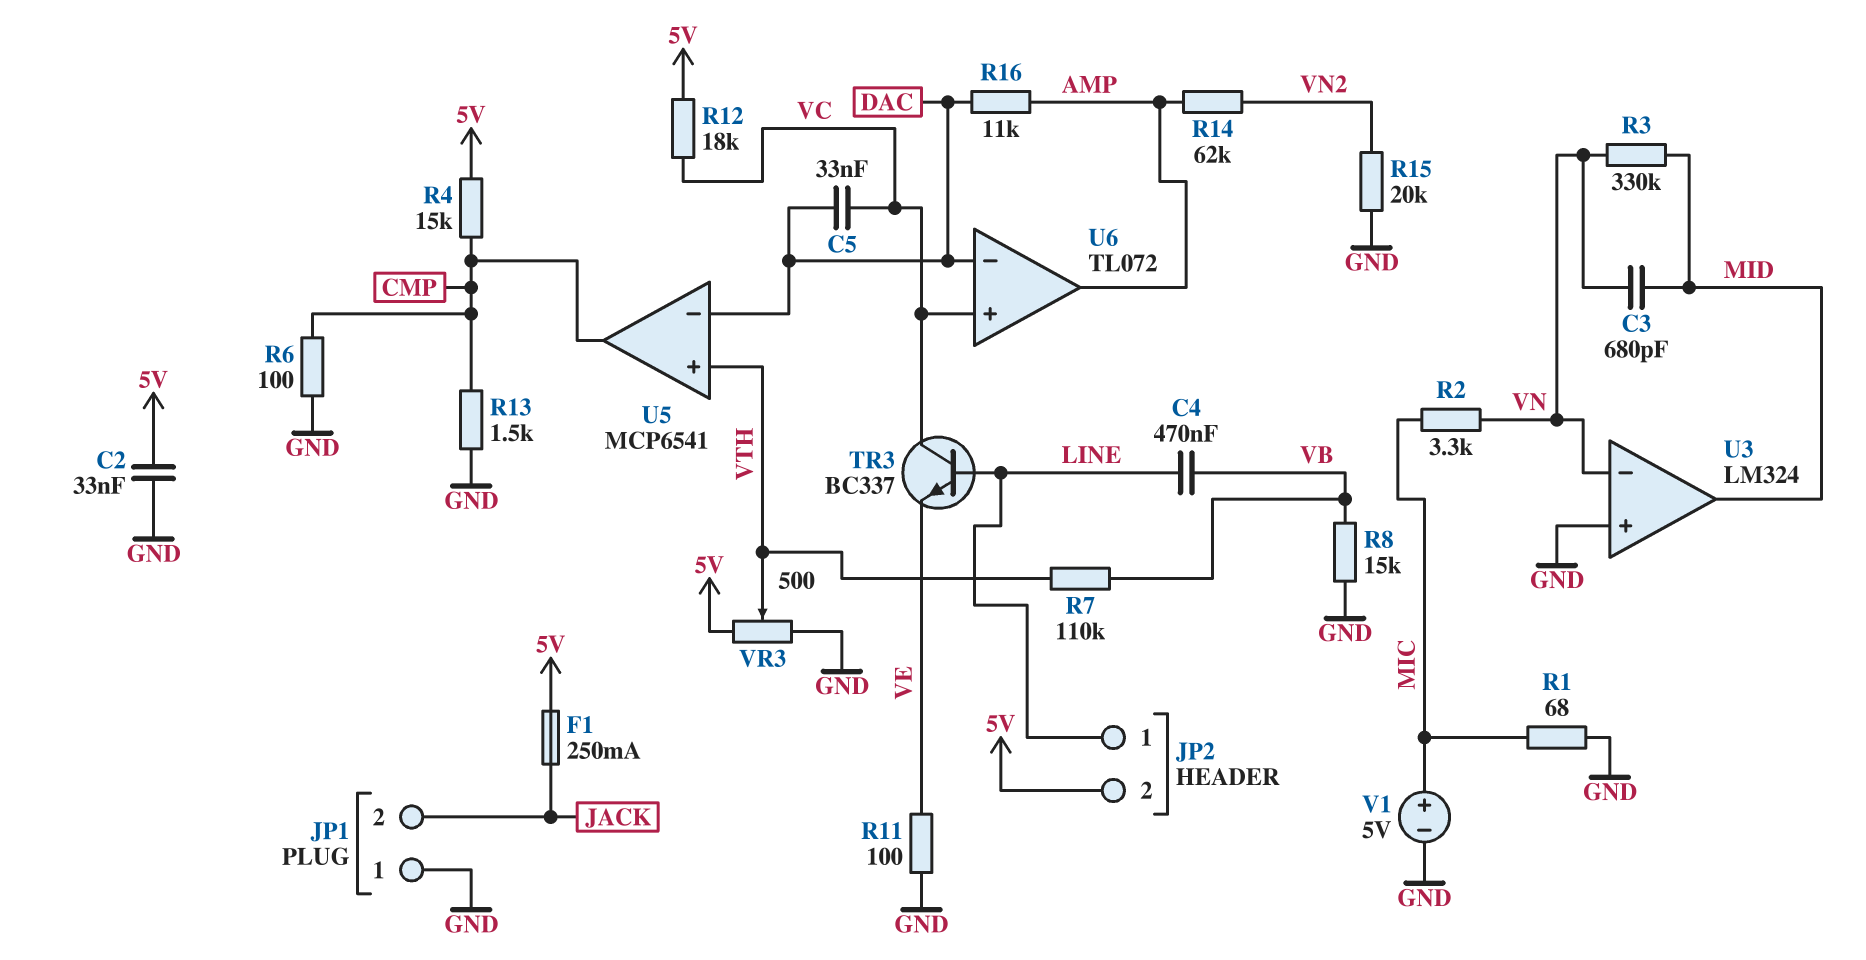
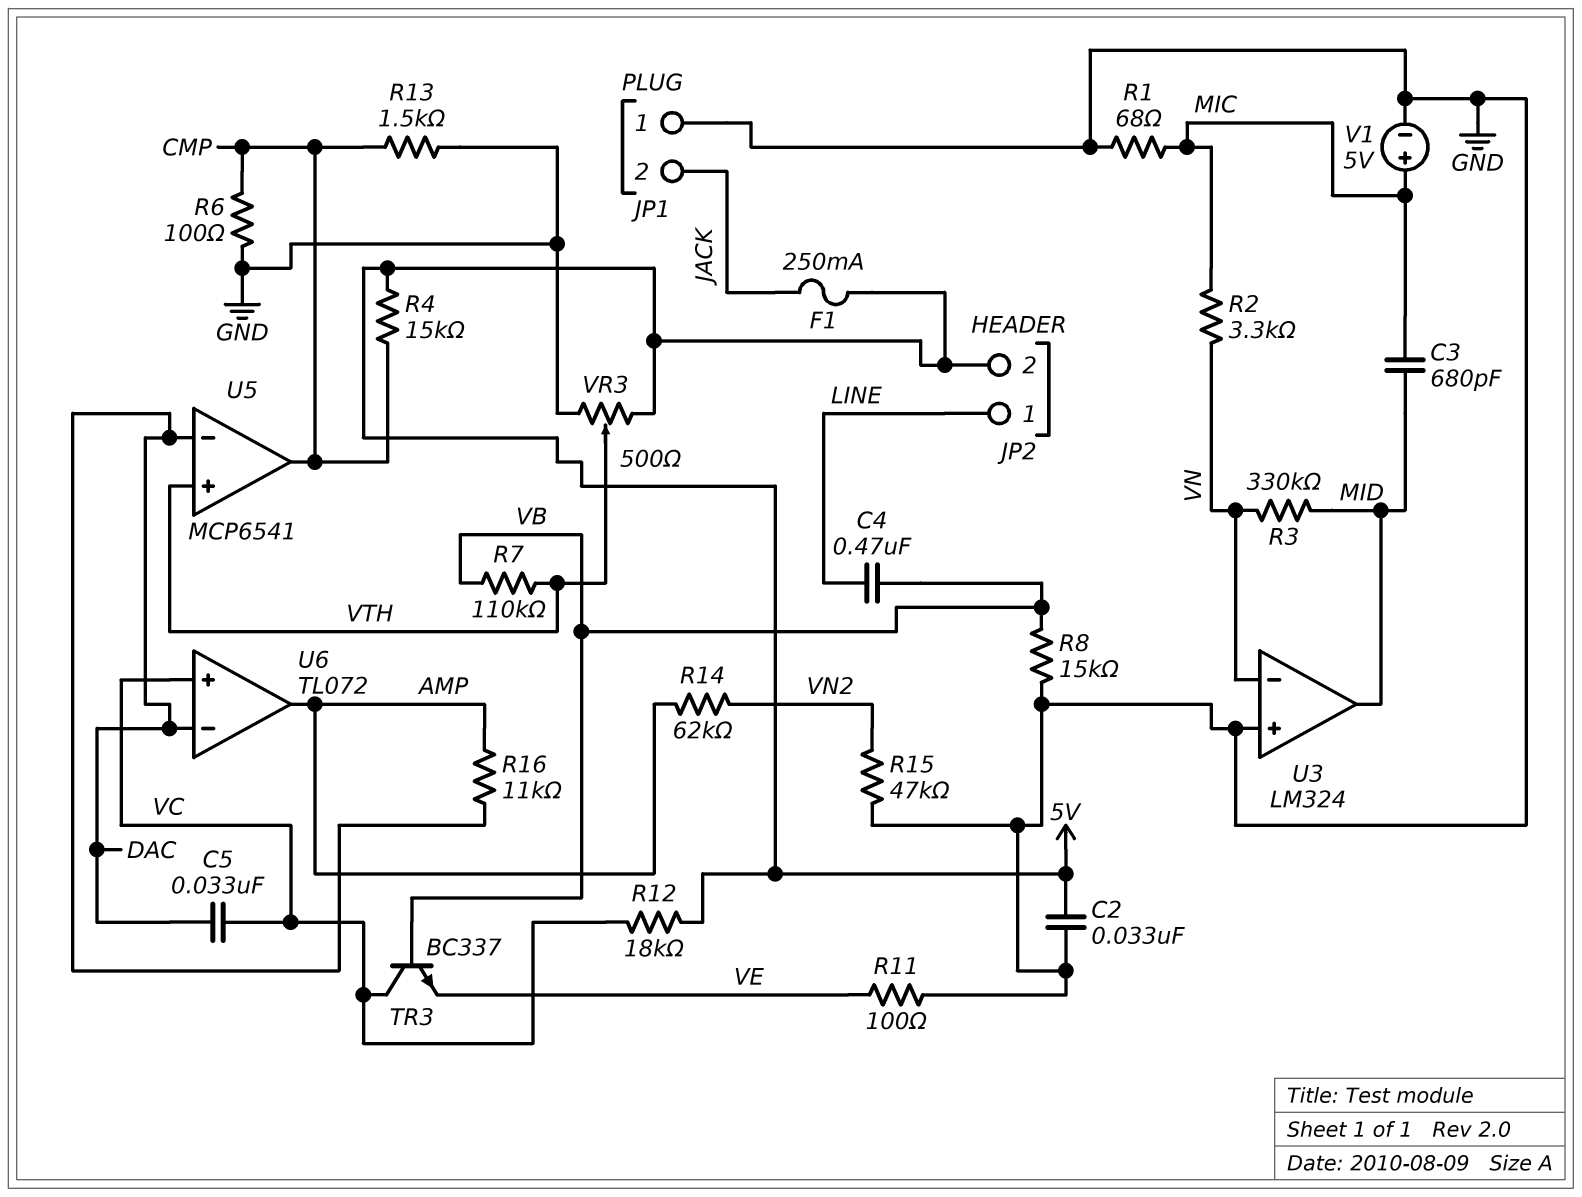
C3: 680pF (MID, VN) -> 680pF (MIC, MID)
R15: 20k (GND, VN2) -> 47k (GND, VN2)
TR3: NPN BC337 (B LINE, C VC, E VE) -> NPN BC337 (B VB, C VC, E VE)

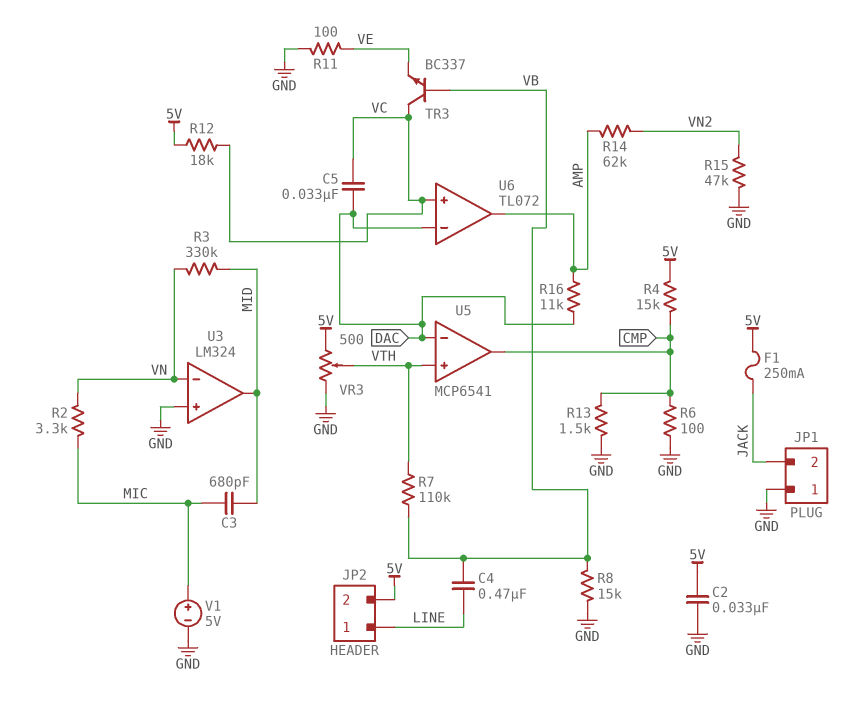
R1: 68 (GND, MIC) -> none

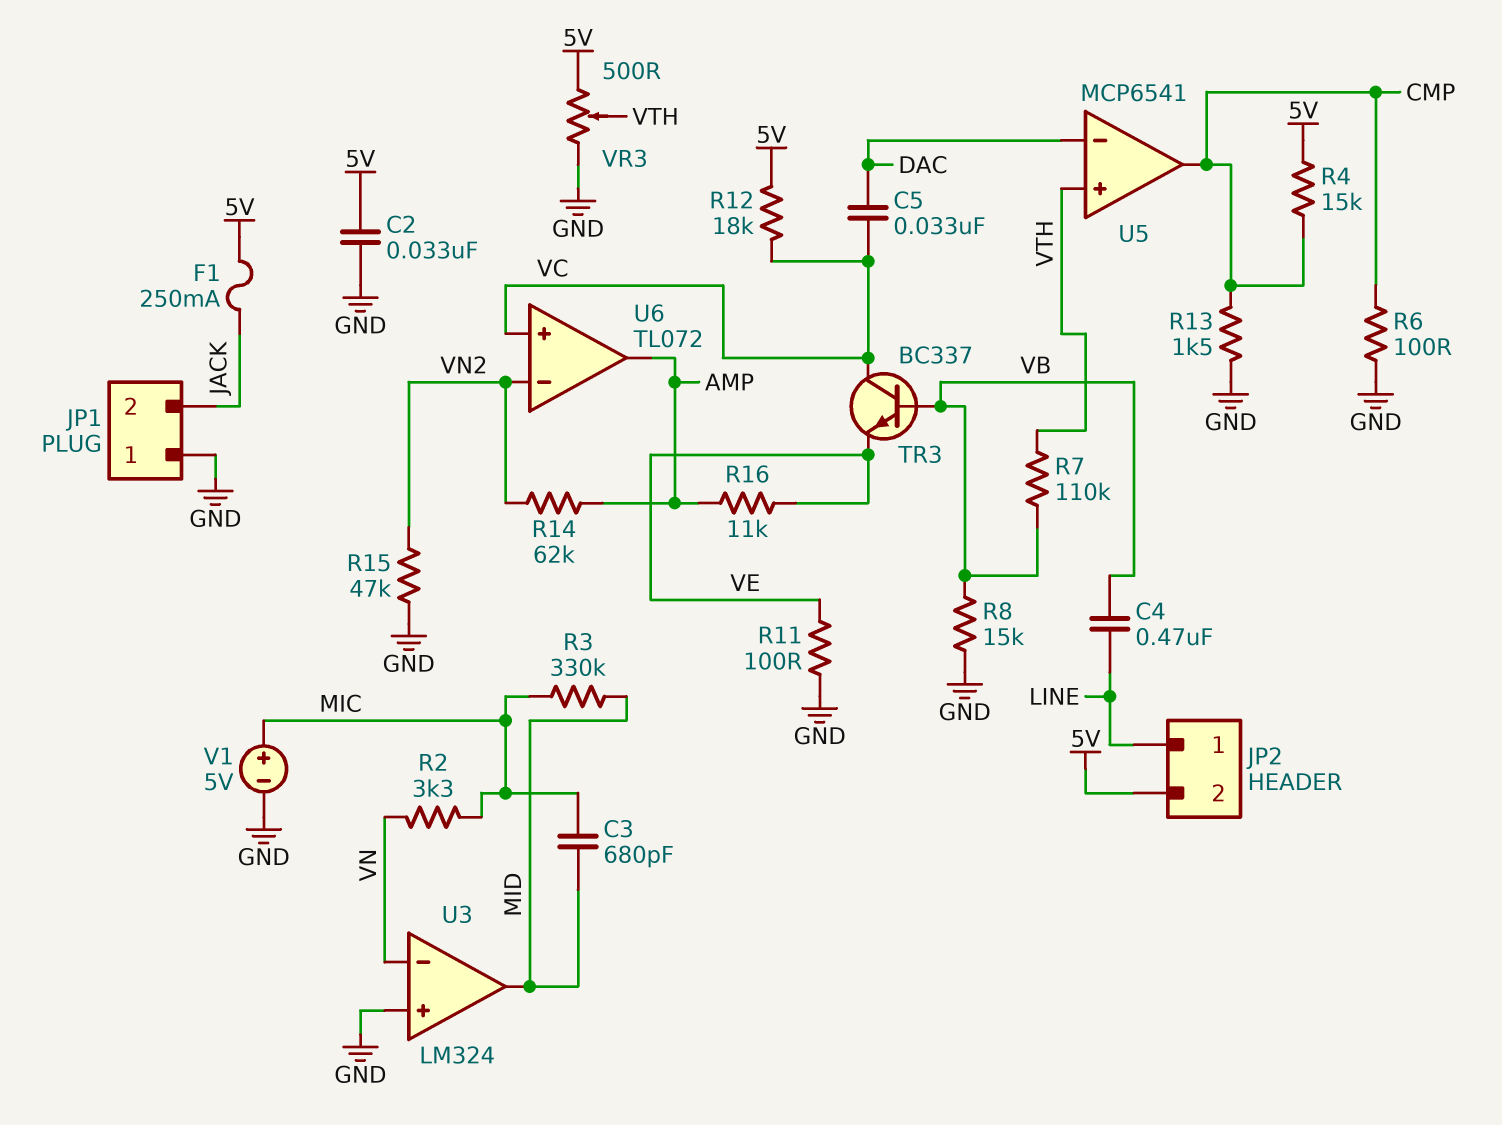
R3: 330k (MID, VN) -> 330k (MIC, MID)
R16: 11k (AMP, DAC) -> 11k (AMP, VE)
U6 pin in-: DAC -> VN2

